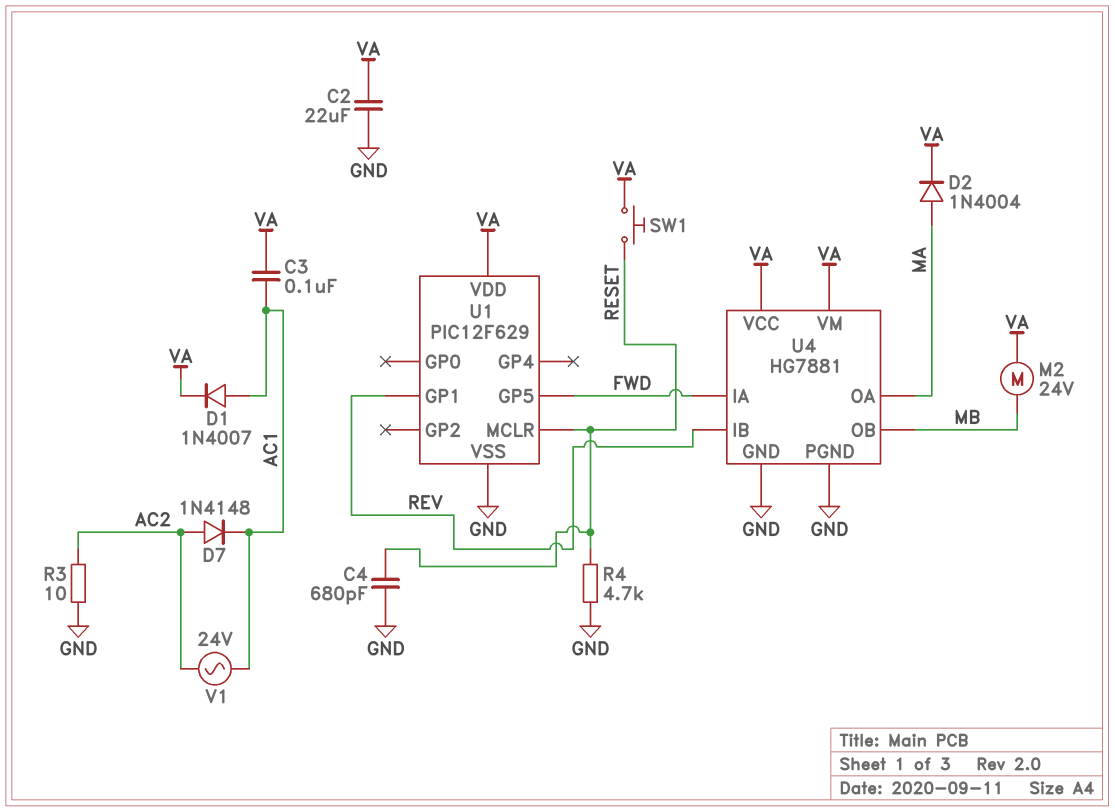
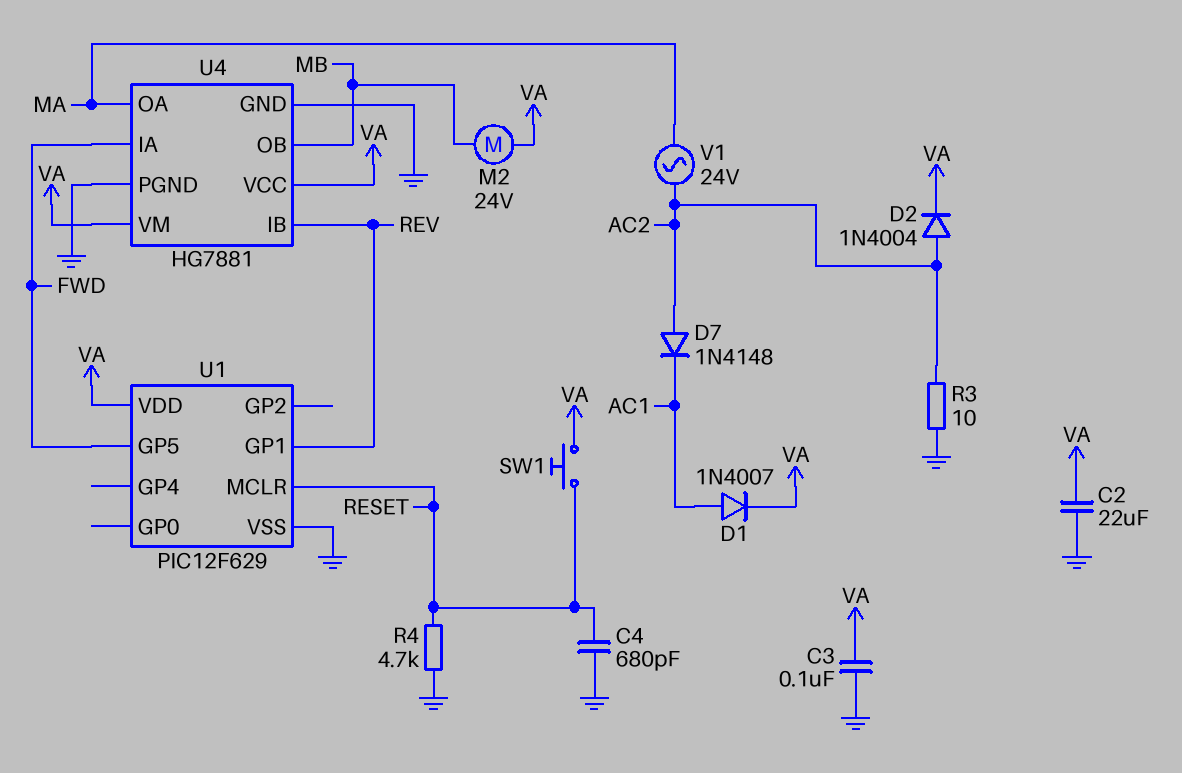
C3: 100nF (AC1, VA) -> 100nF (GND, VA)
D2: diode 1N4004 (A MA, K VA) -> diode 1N4004 (A AC2, K VA)
V1: AC 24V (AC1, AC2) -> AC 24V (AC2, MA)

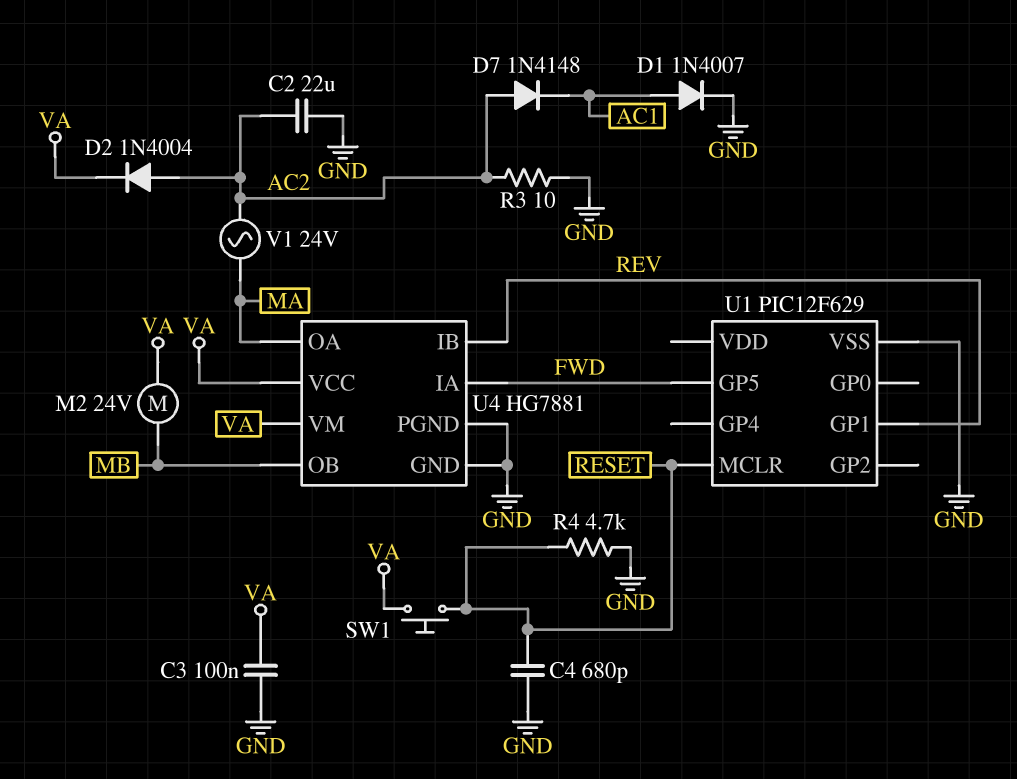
C2: 22uF (GND, VA) -> 22uF (AC2, GND)
D1: diode 1N4007 (A AC1, K VA) -> diode 1N4007 (A AC1, K GND)
U1 pin VDD: VA -> none

